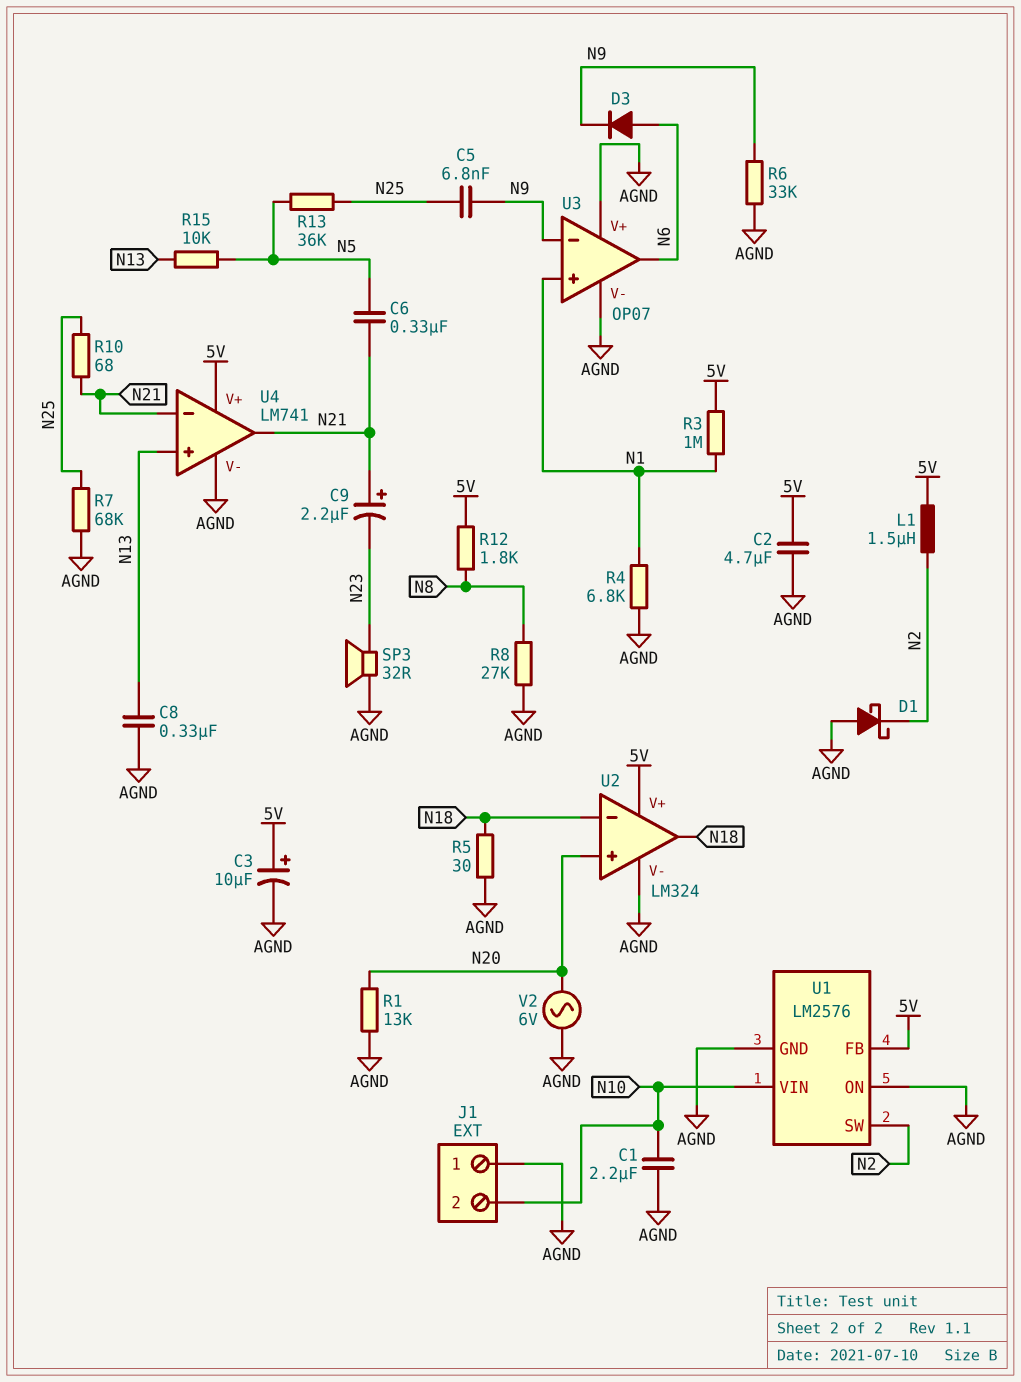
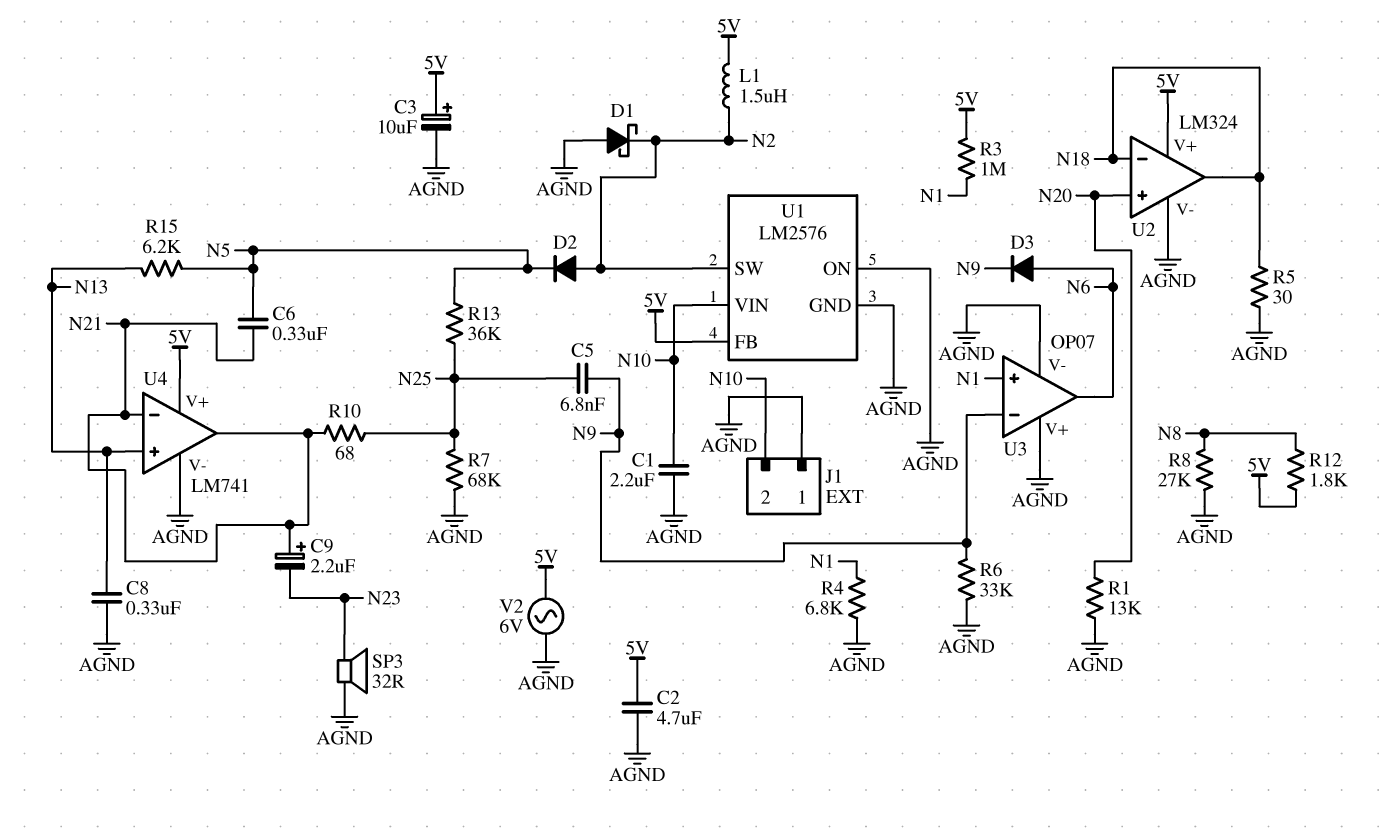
D2: none -> diode (A N2, K N5)
R15: 10k (N5, N13) -> 6.2k (N5, N13)
V2: AC 6V (AGND, N20) -> AC 6V (5V, AGND)

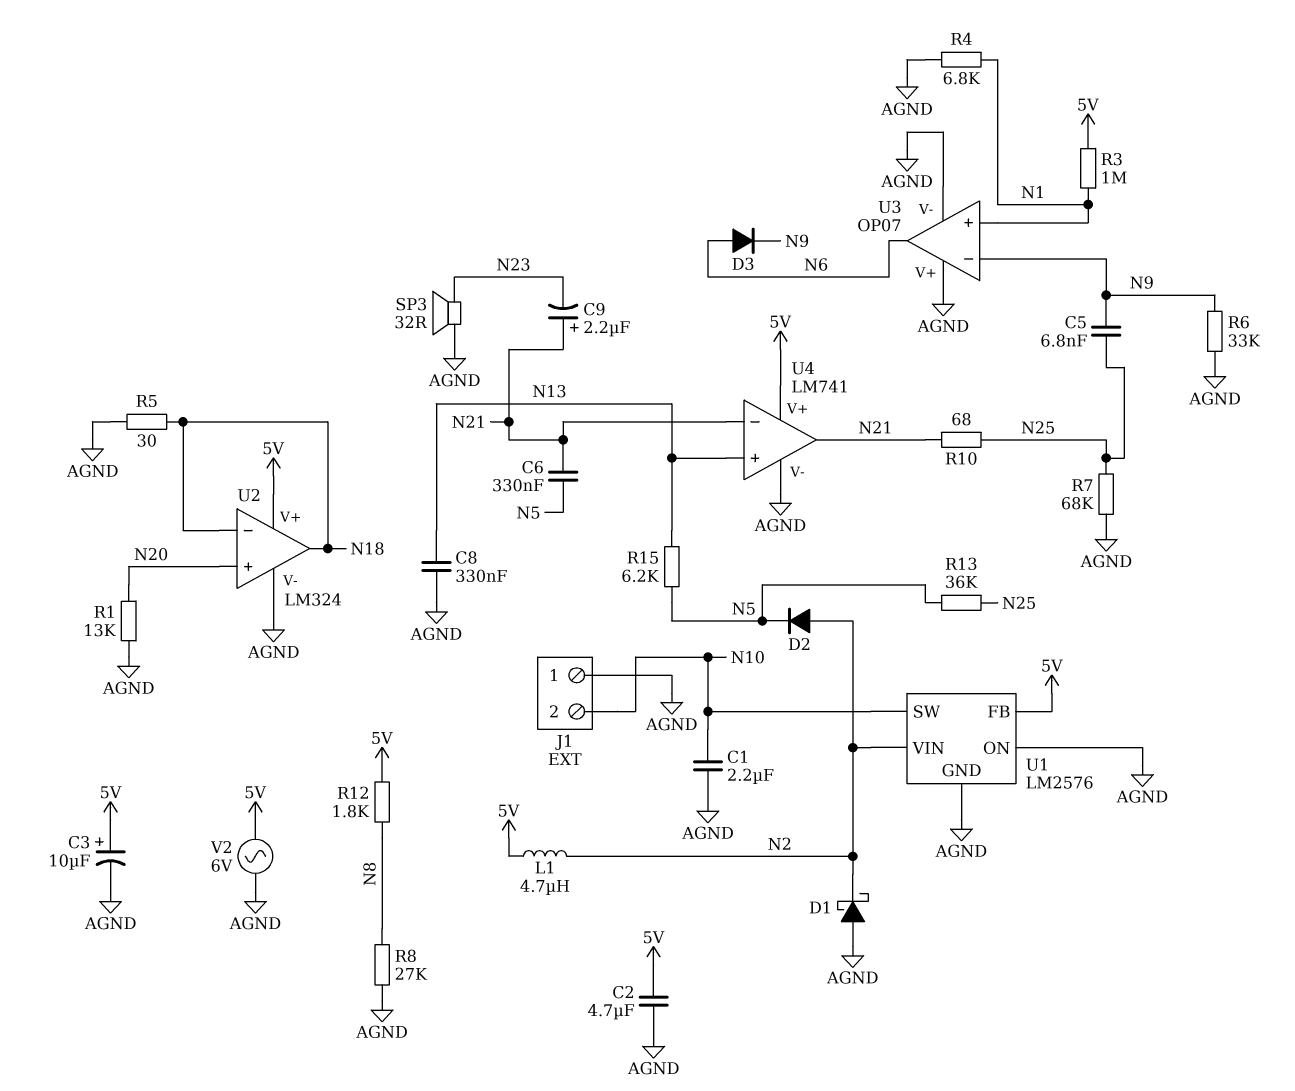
L1: 1.5uH (5V, N2) -> 4.7uH (5V, N2)
U1 pin SW: N2 -> N10
U1 pin VIN: N10 -> N2

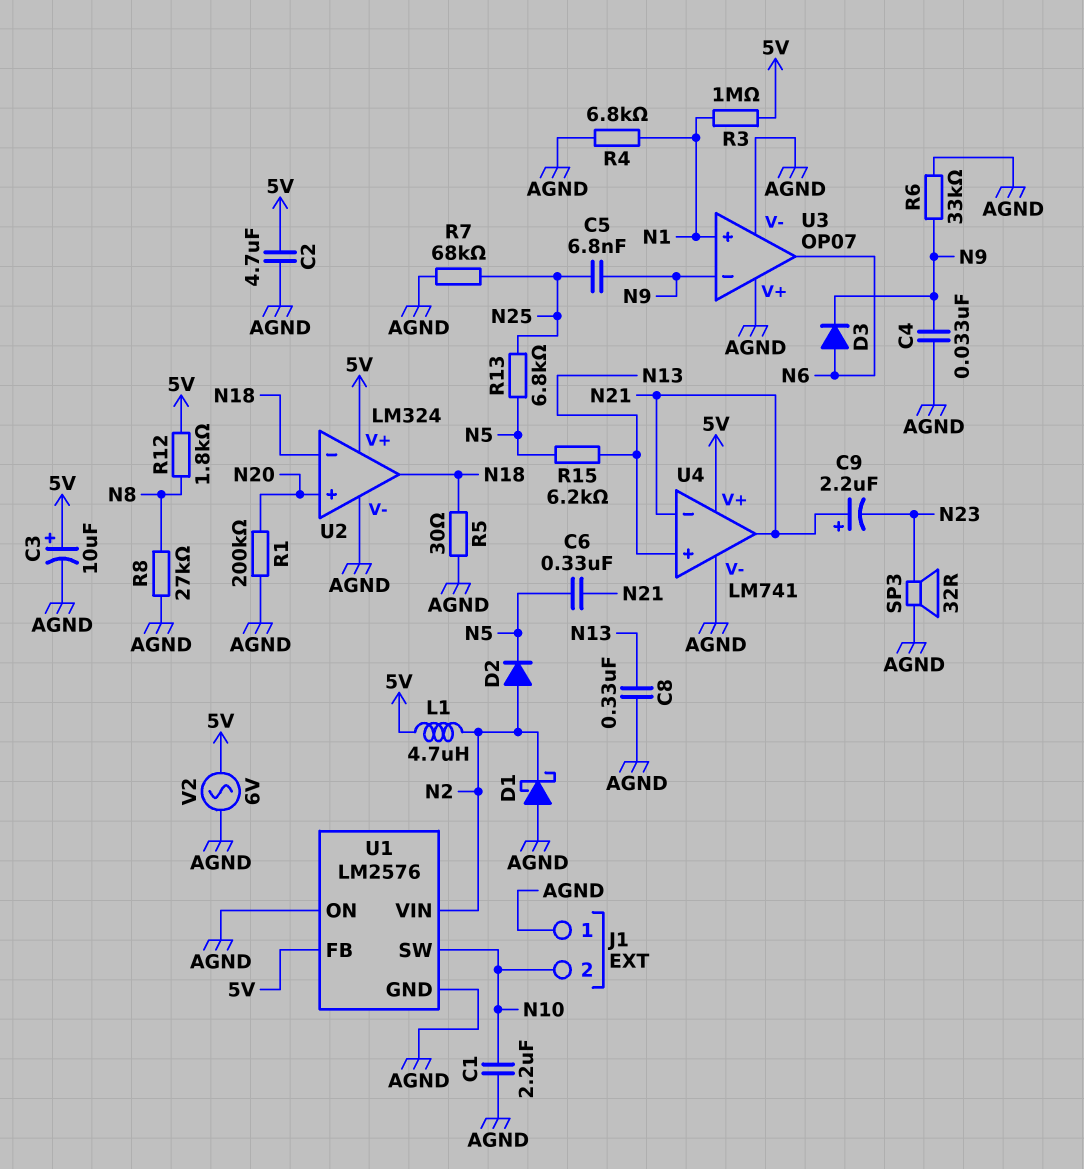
C4: none -> 33nF (AGND, N9)
R1: 13k (AGND, N20) -> 200k (AGND, N20)
R10: 68 (N21, N25) -> none
R13: 36k (N5, N25) -> 6.8k (N5, N25)

